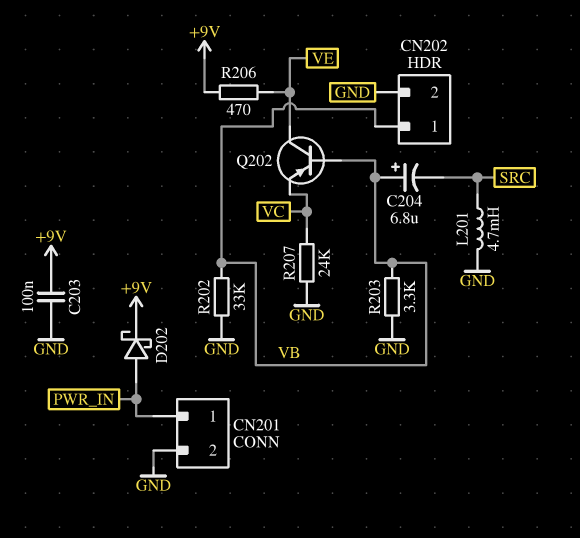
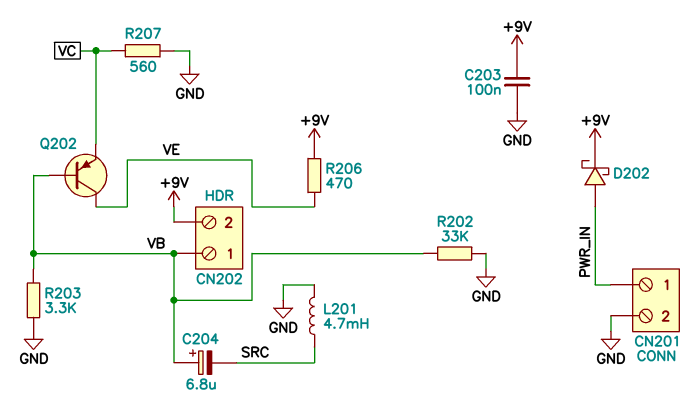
CN202 pin 2: GND -> +9V
R207: 24k (GND, VC) -> 560 (GND, VC)

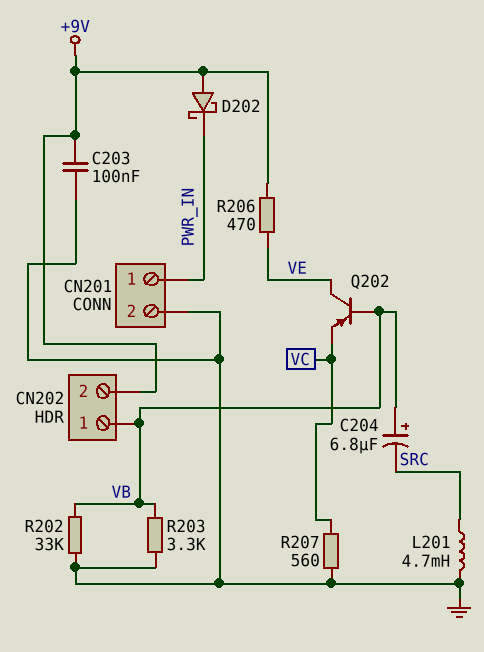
D202: schottky (A PWR_IN, K +9V) -> schottky (A +9V, K PWR_IN)

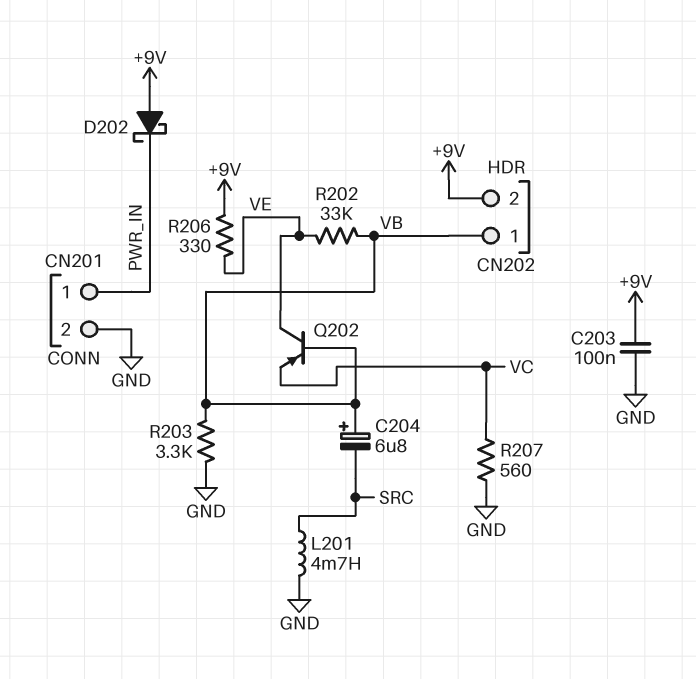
R202: 33k (GND, VB) -> 33k (VB, VE)
R206: 470 (+9V, VE) -> 330 (+9V, VE)

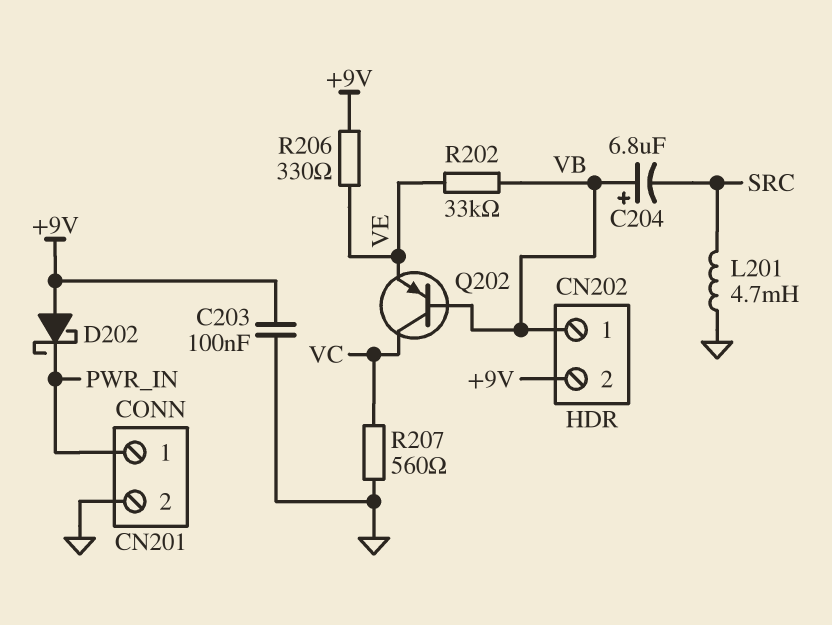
Q202: PNP (B VB, C VE, E VC) -> PNP (B VB, C VC, E VE)
R203: 3.3k (GND, VB) -> none

